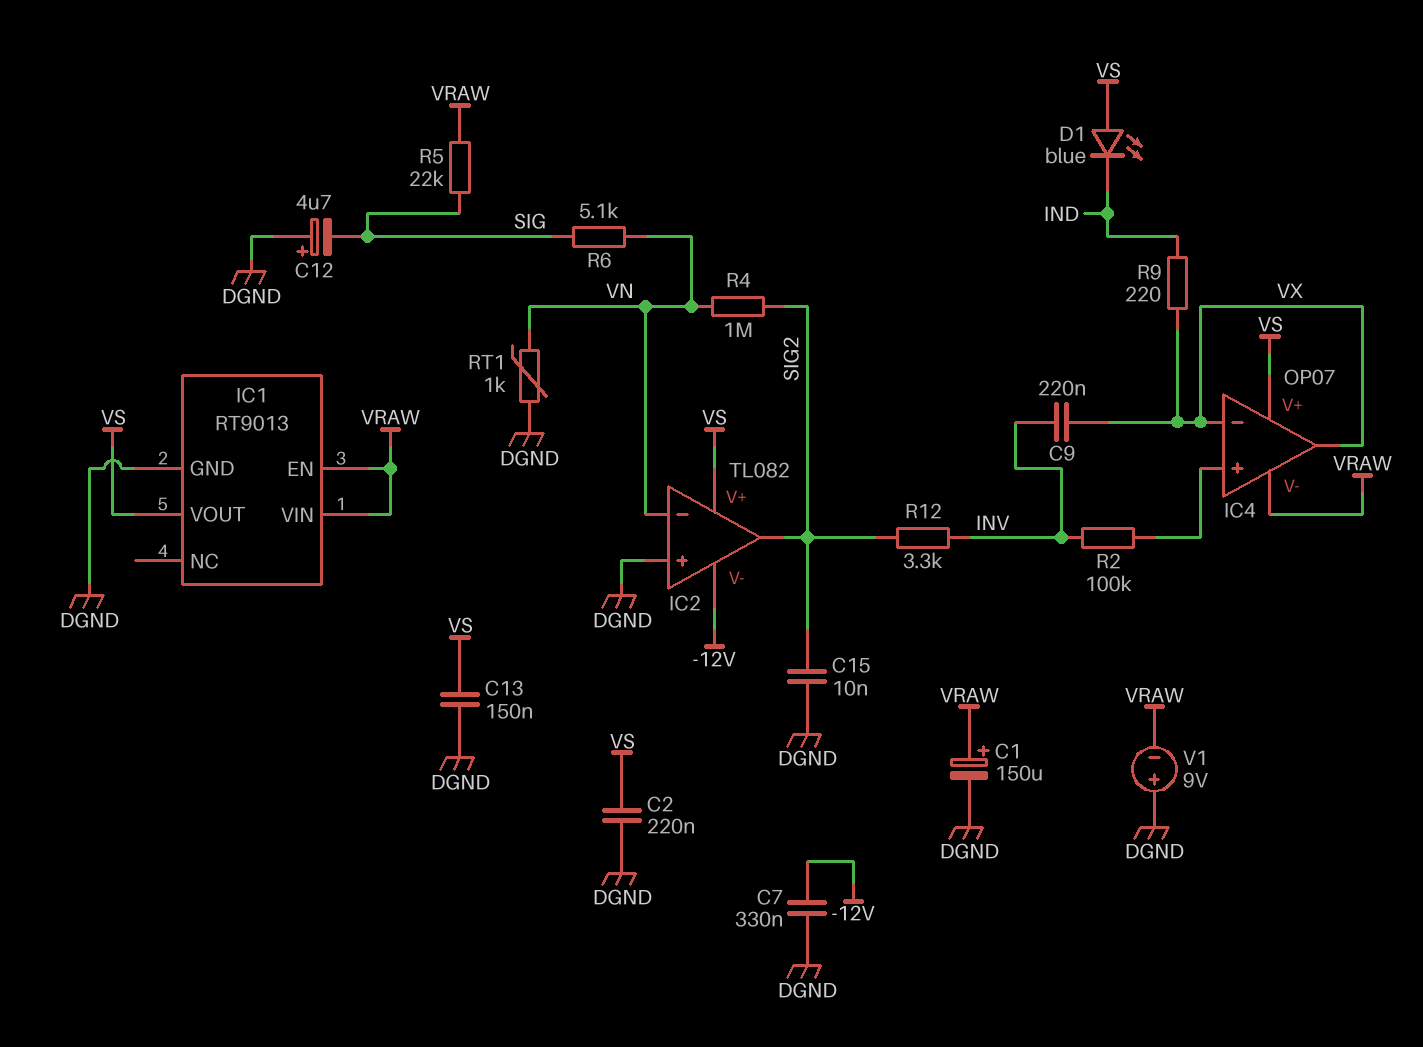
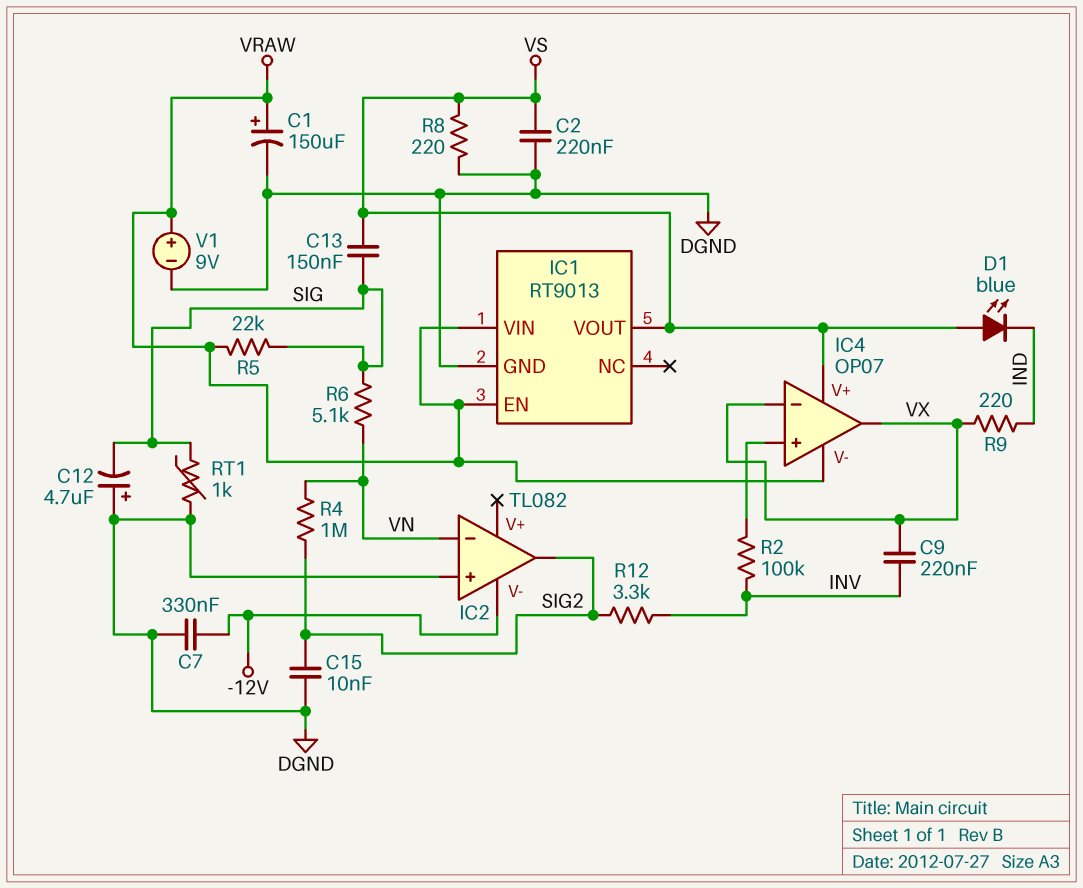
C13: 150nF (DGND, VS) -> 150nF (SIG, VS)
IC2 pin V+: VS -> none
R8: none -> 220 (DGND, VS)
RT1: 1k (DGND, VN) -> 1k (DGND, SIG)
V1: 9V (plus DGND, minus VRAW) -> 9V (plus VRAW, minus DGND)

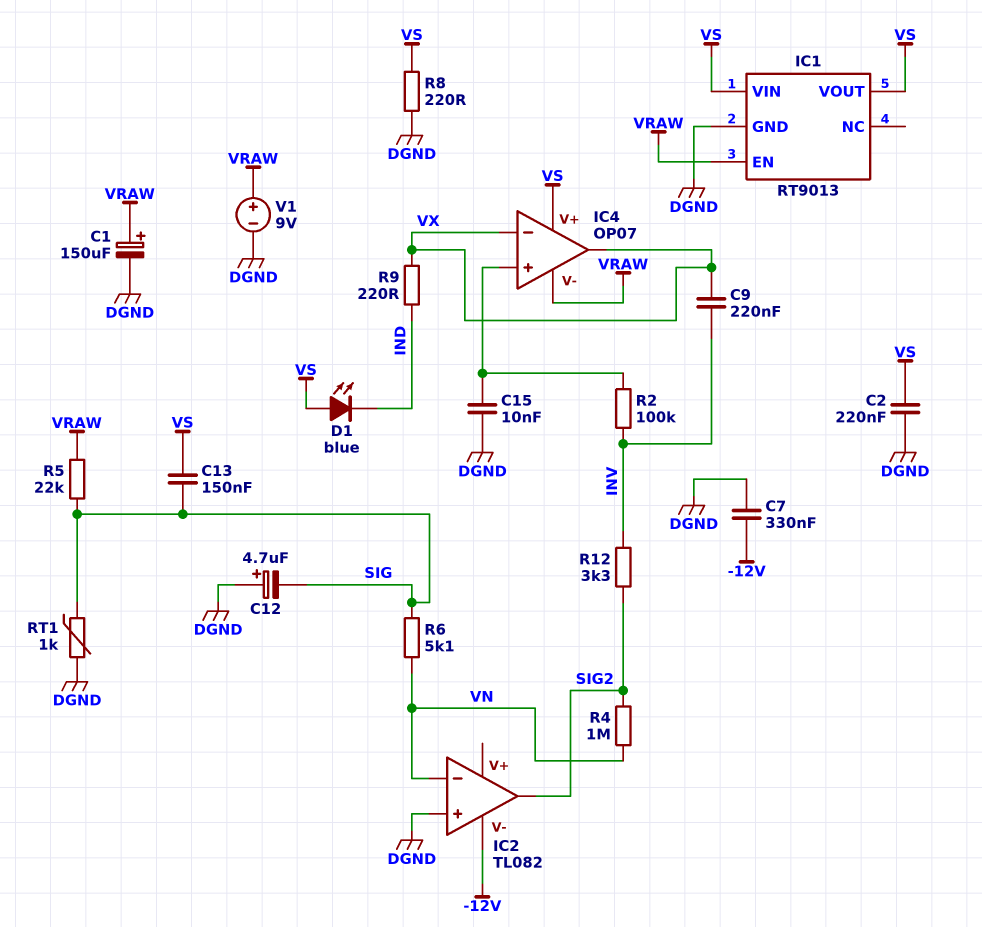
C15: 10nF (DGND, SIG2) -> 10nF (DGND, IC4/in+)
IC1 pin VIN: VRAW -> VS

